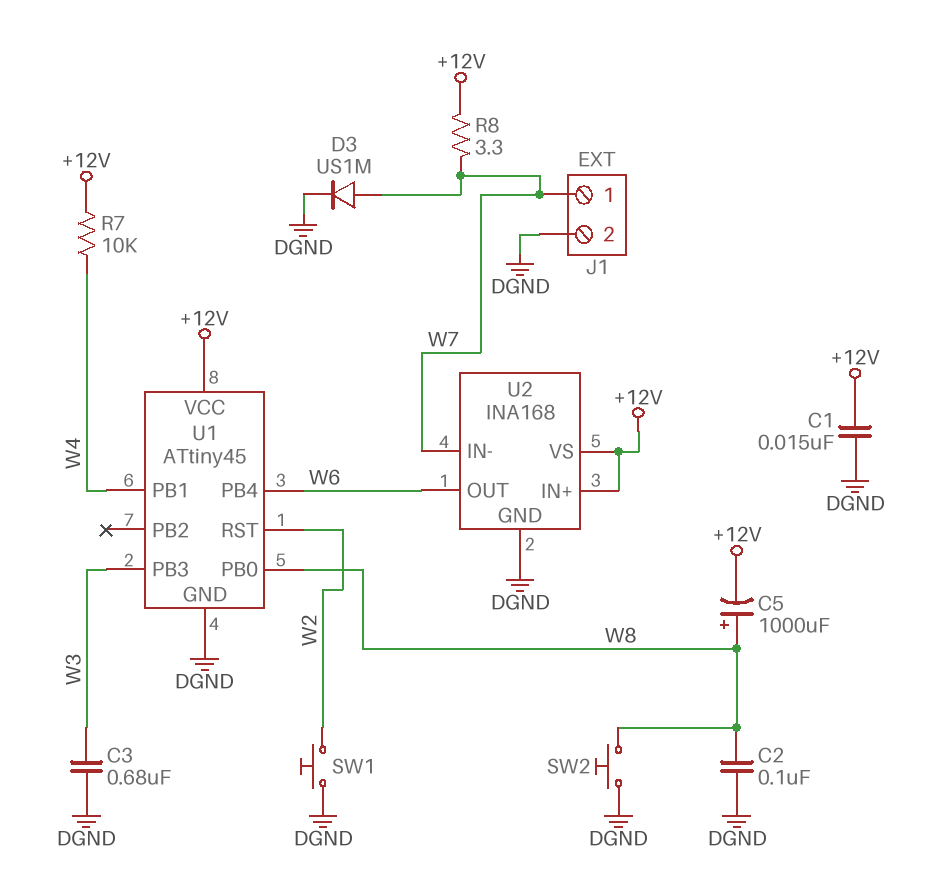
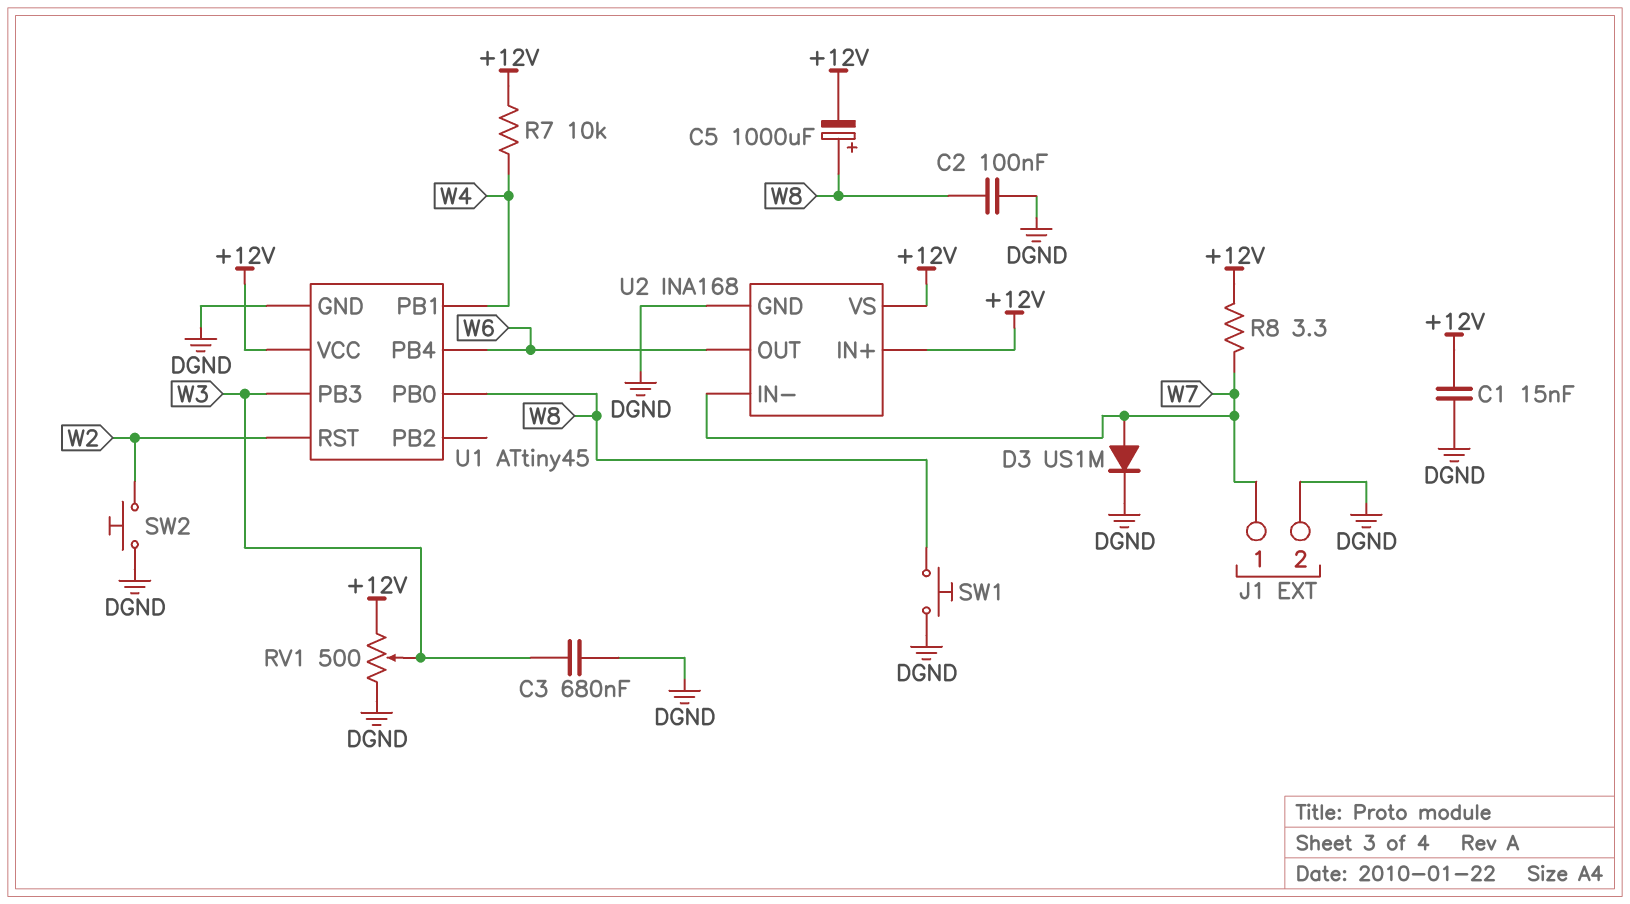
RV1: none -> 500 (+12V, DGND, wiper W3)
SW1: button (DGND, W2) -> button (DGND, W8)
SW2: button (DGND, W8) -> button (DGND, W2)

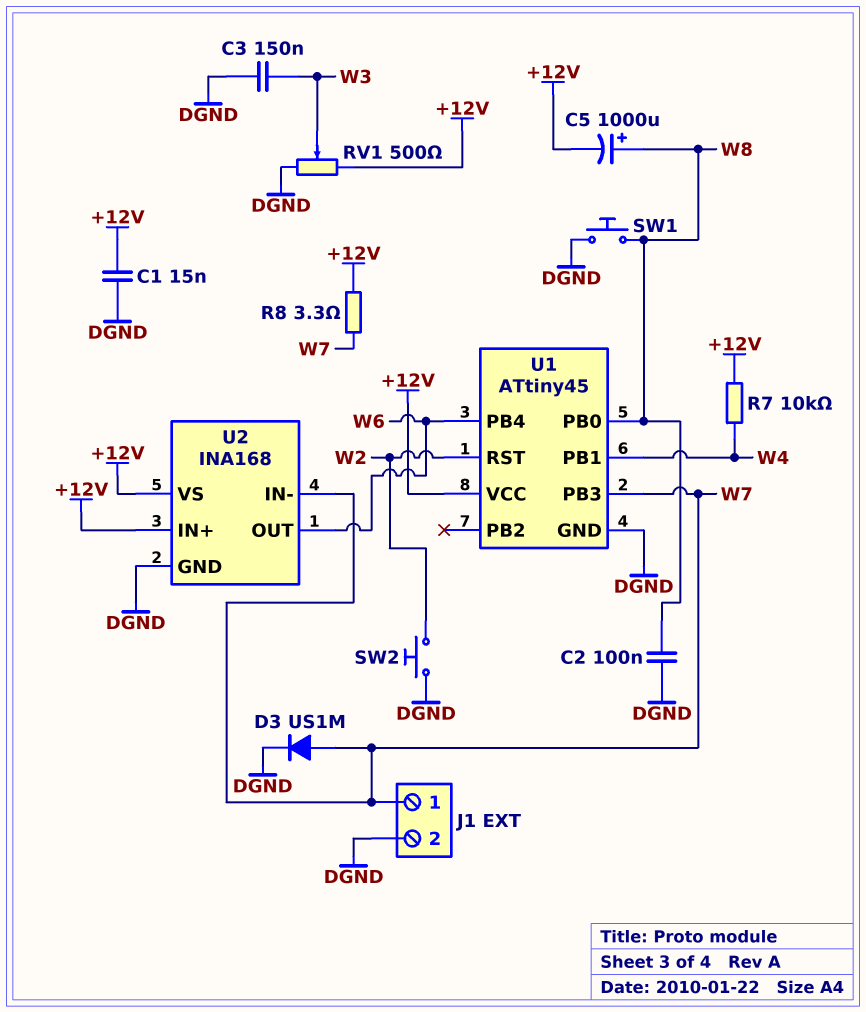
C3: 680nF (DGND, W3) -> 150nF (DGND, W3)
U1 pin PB3: W3 -> W7

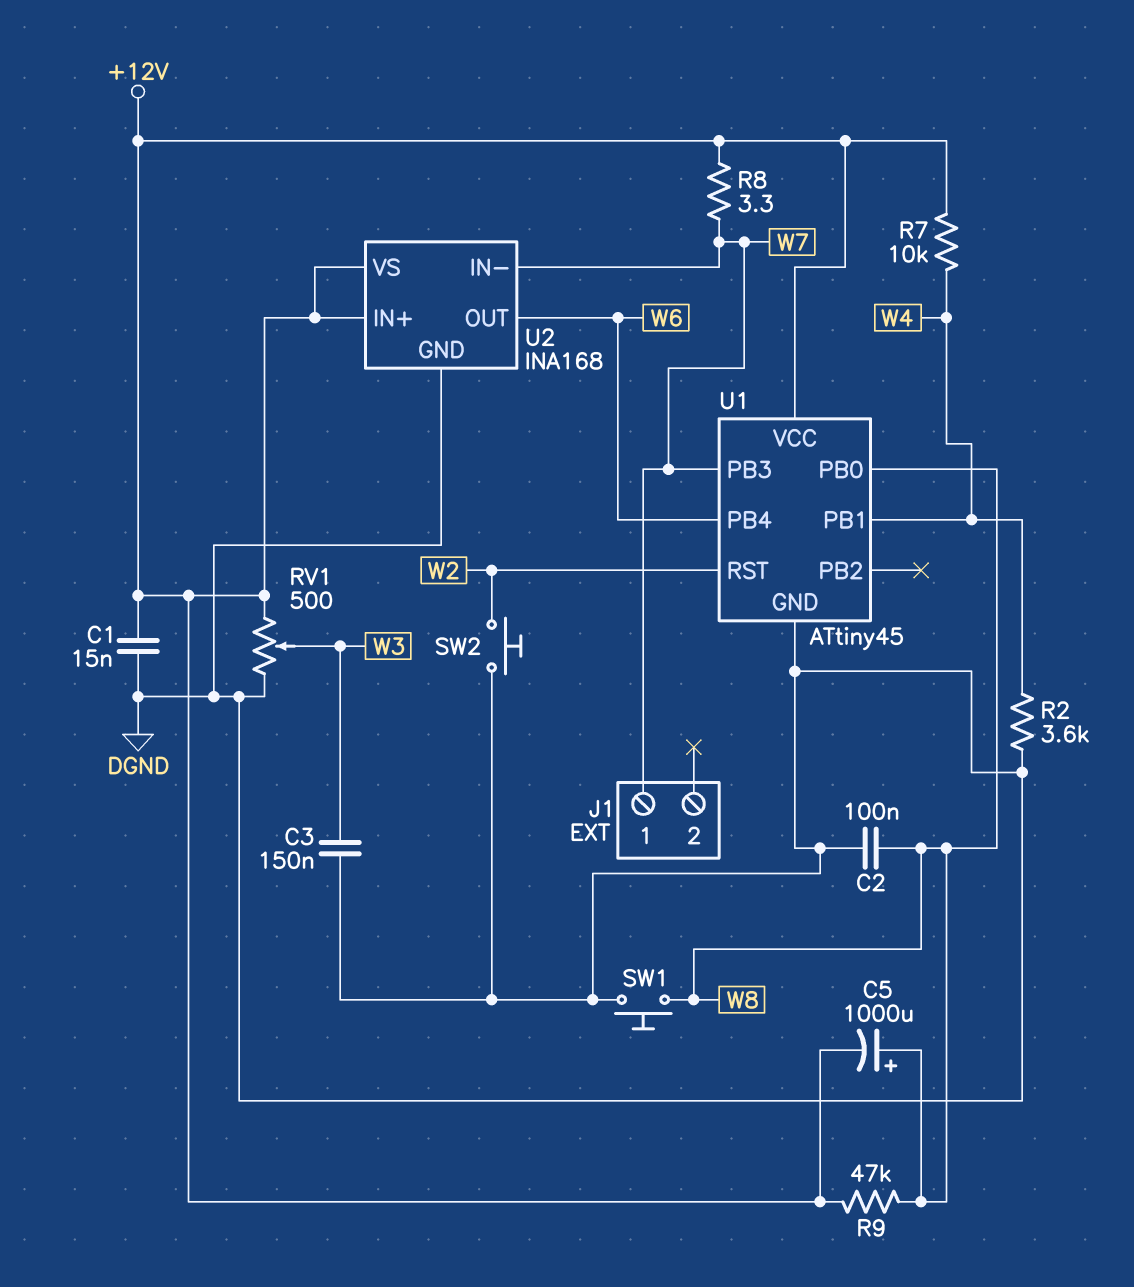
D3: diode US1M (A W7, K DGND) -> none
J1 pin 2: DGND -> none
R2: none -> 3.6k (DGND, W4)
R9: none -> 47k (+12V, W8)

